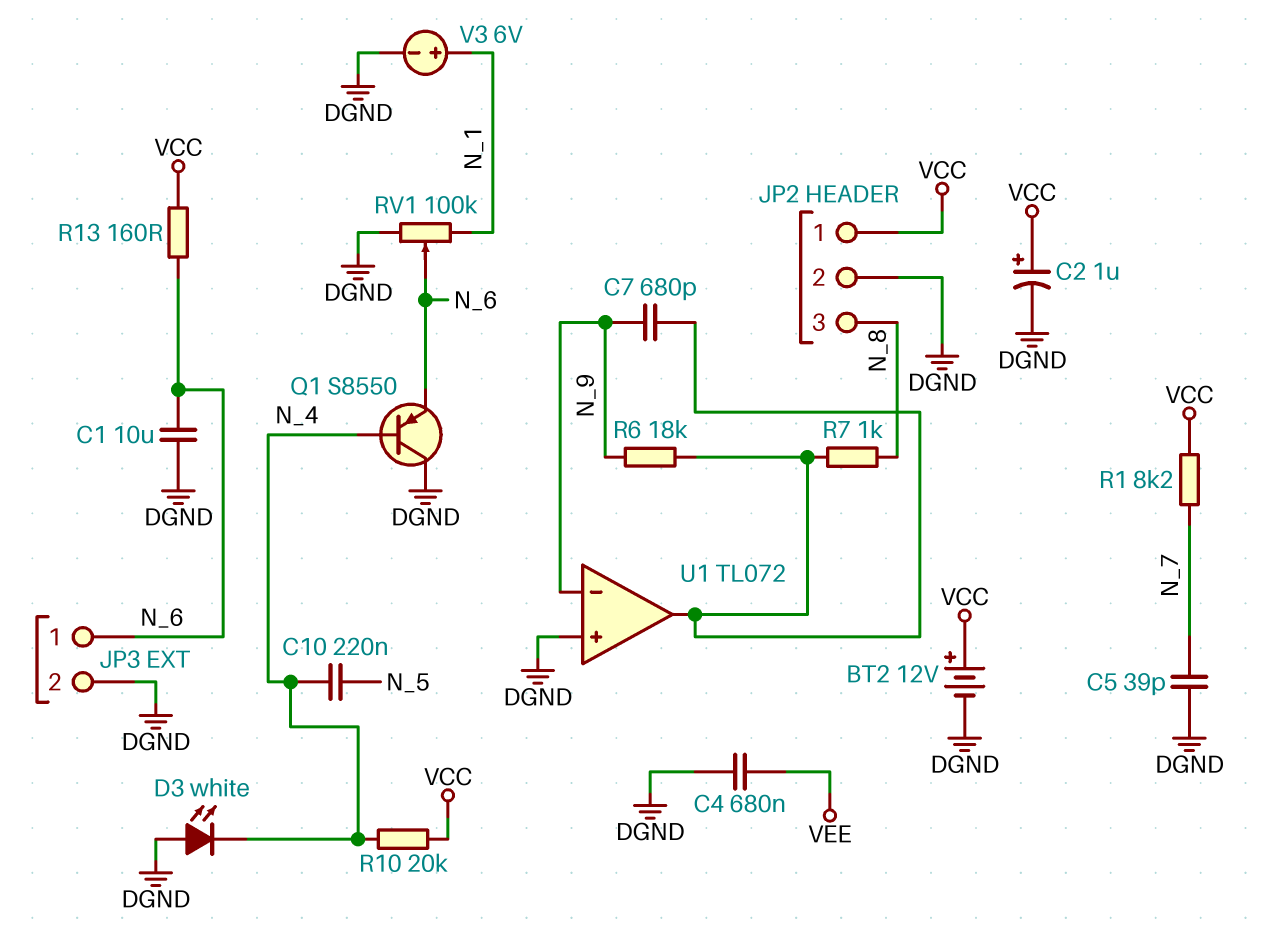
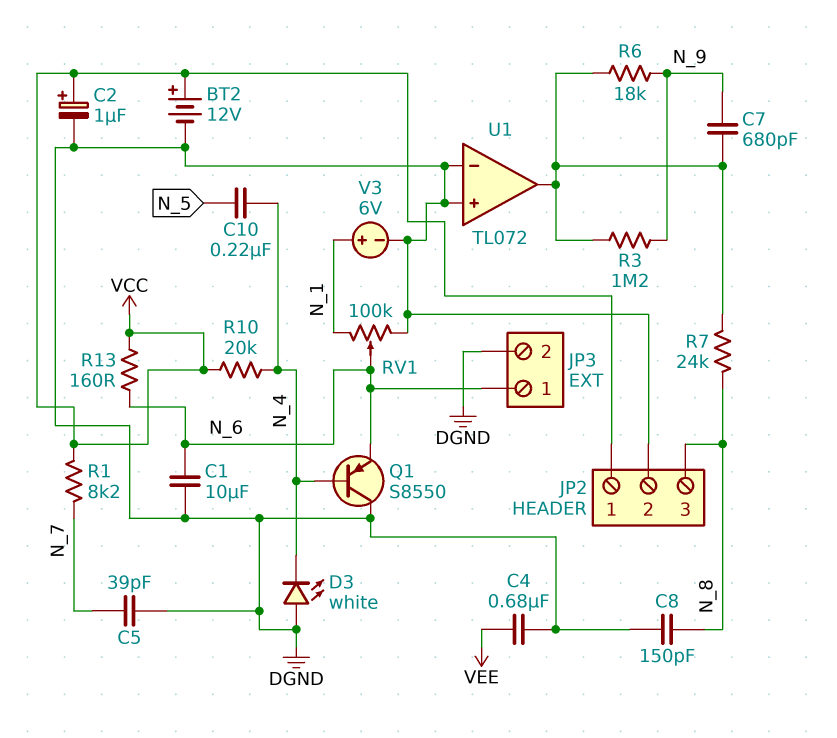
C8: none -> 150pF (DGND, N_8)
R3: none -> 1.2M (N_9, U1/out)
R7: 1k (N_8, U1/out) -> 24k (N_8, U1/out)
U1 pin in-: N_9 -> DGND

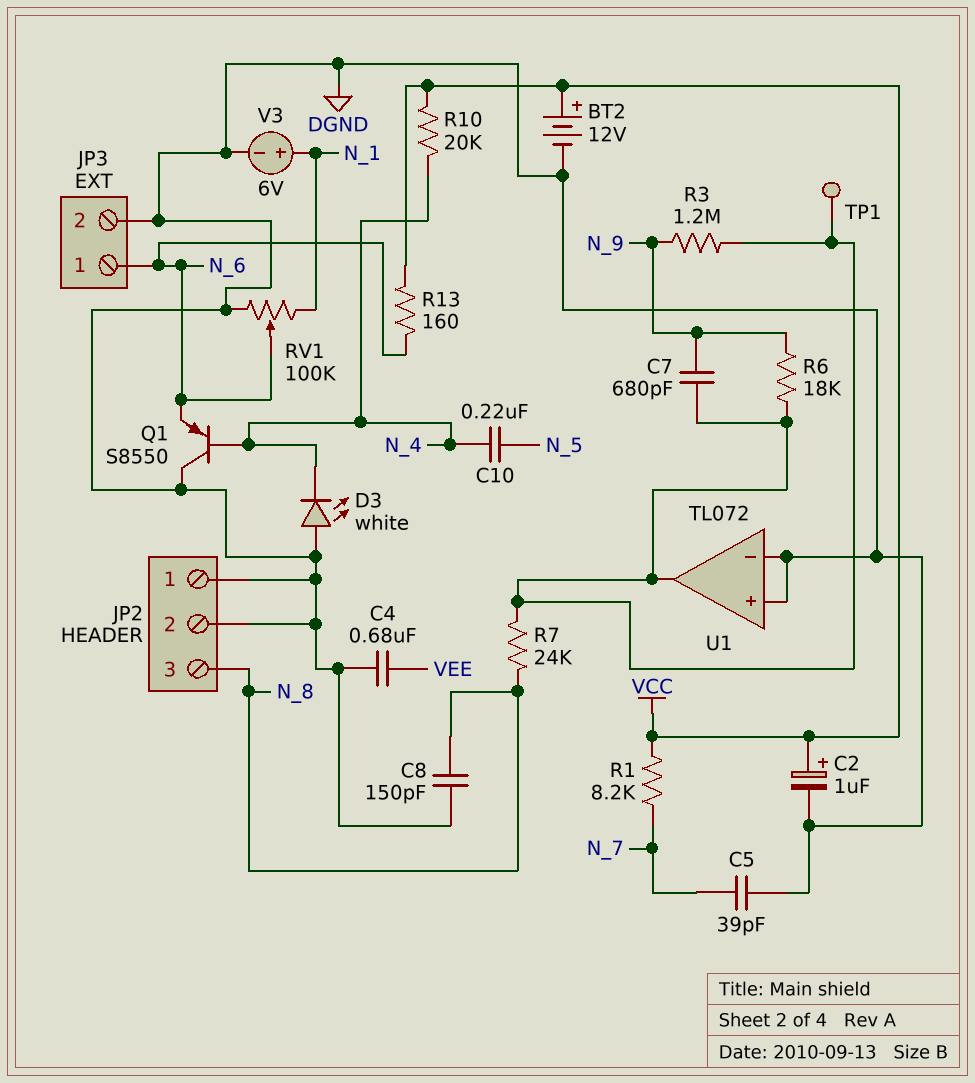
C1: 10uF (DGND, N_6) -> none
JP2 pin 1: VCC -> DGND
TP1: none -> test point (U1/out)

